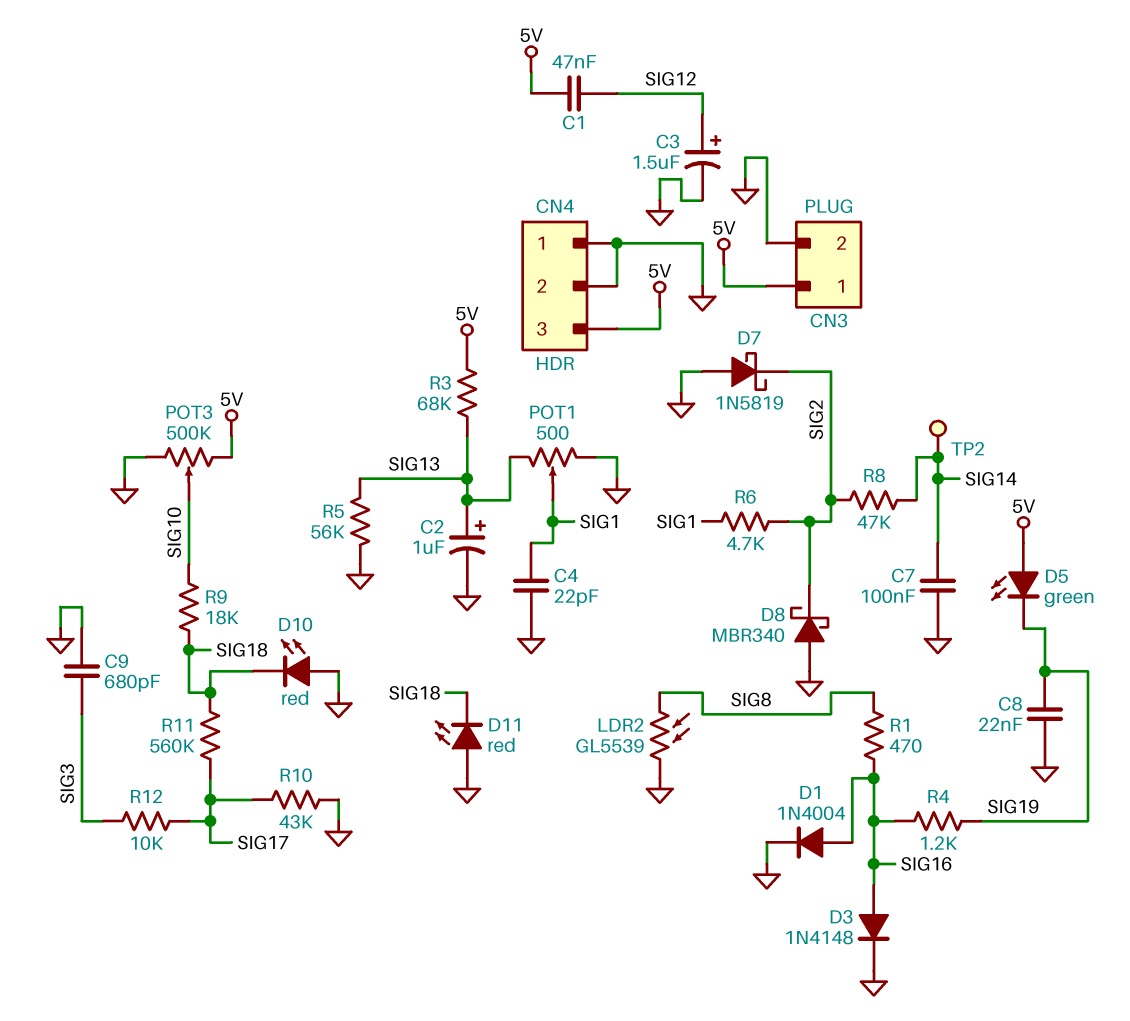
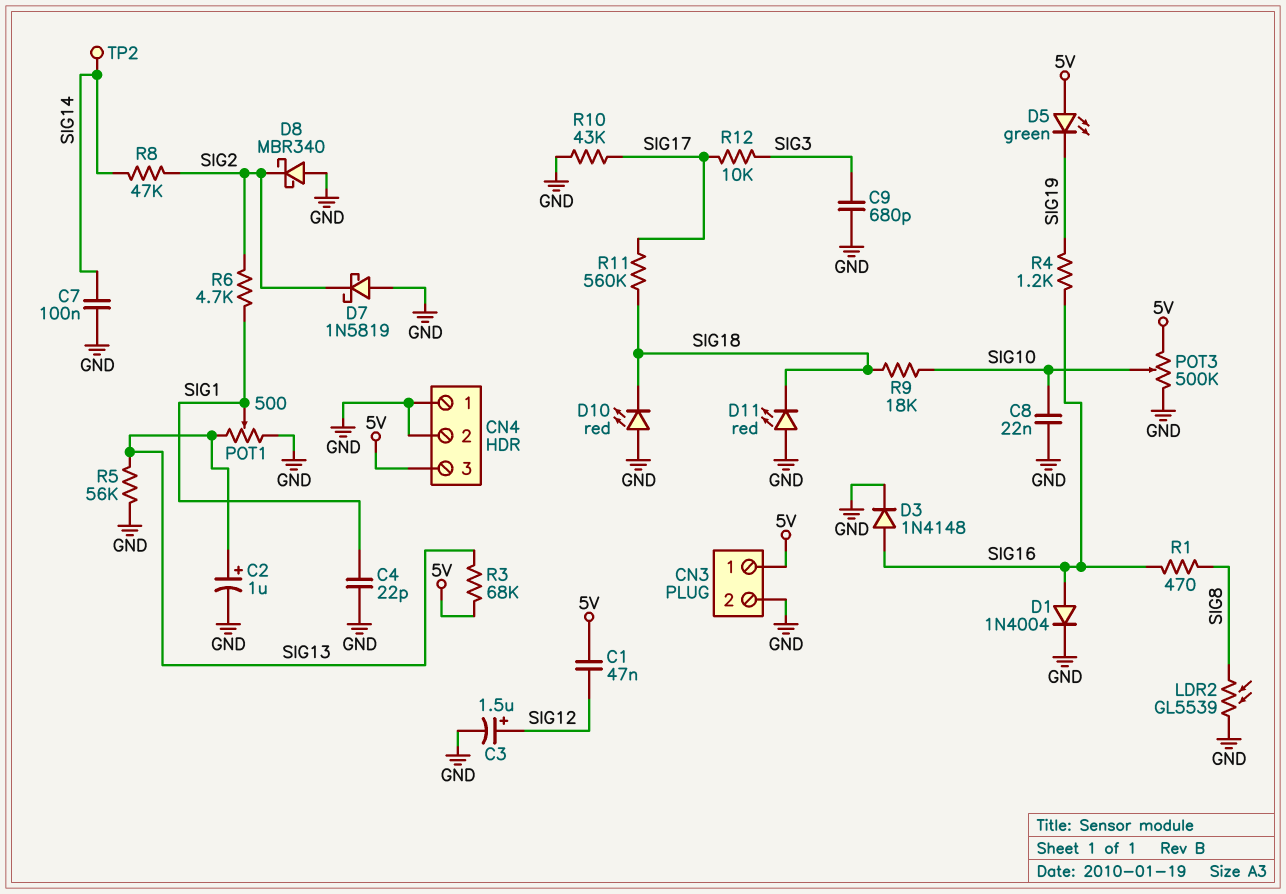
C8: 22nF (GND, SIG19) -> 22nF (GND, SIG10)

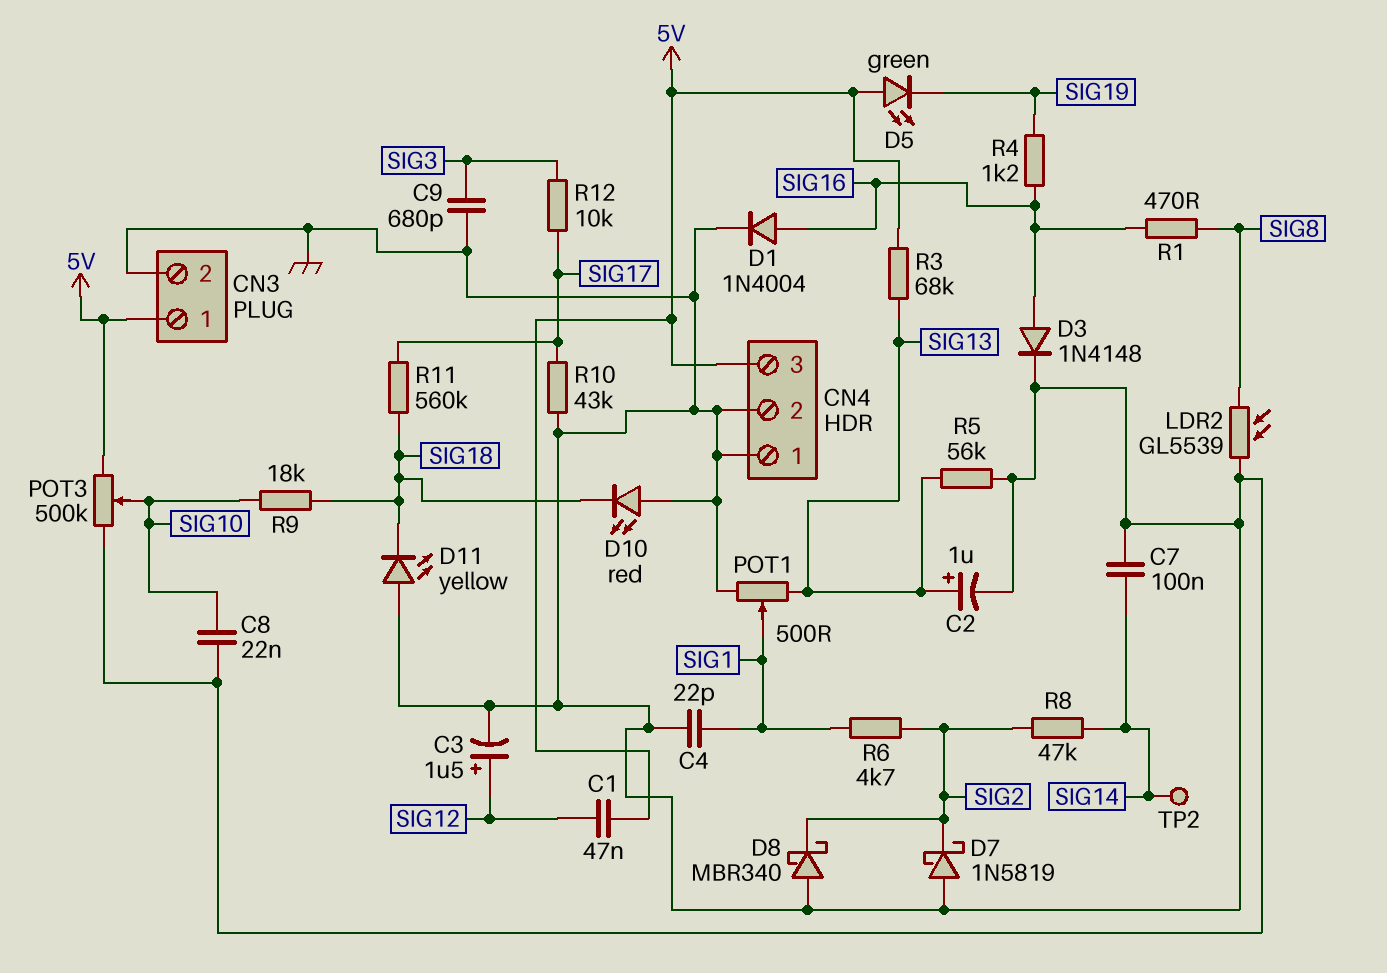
D11: LED red (A GND, K SIG18) -> LED yellow (A GND, K SIG18)

